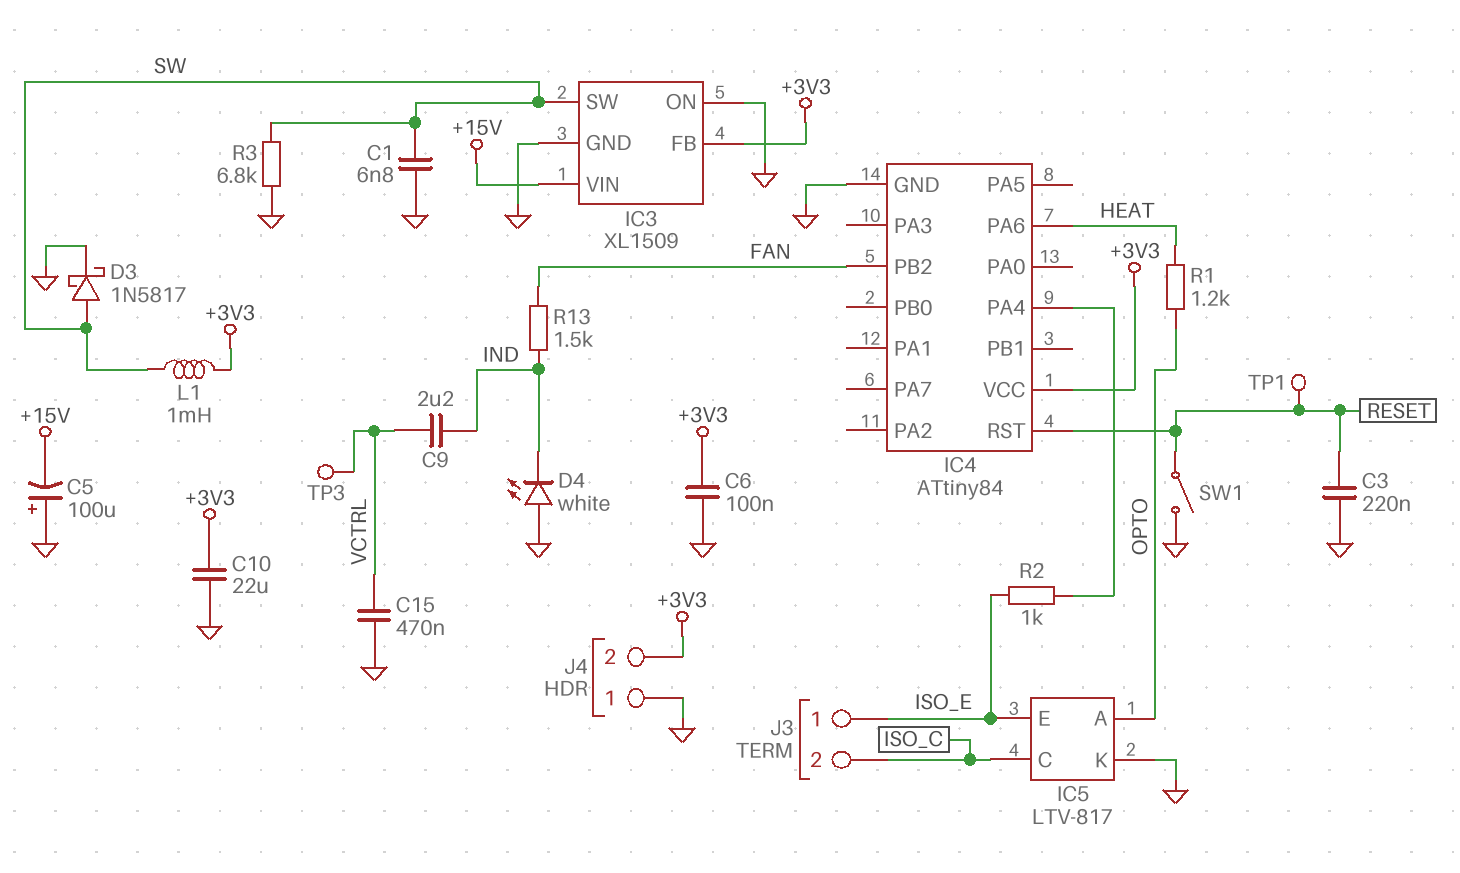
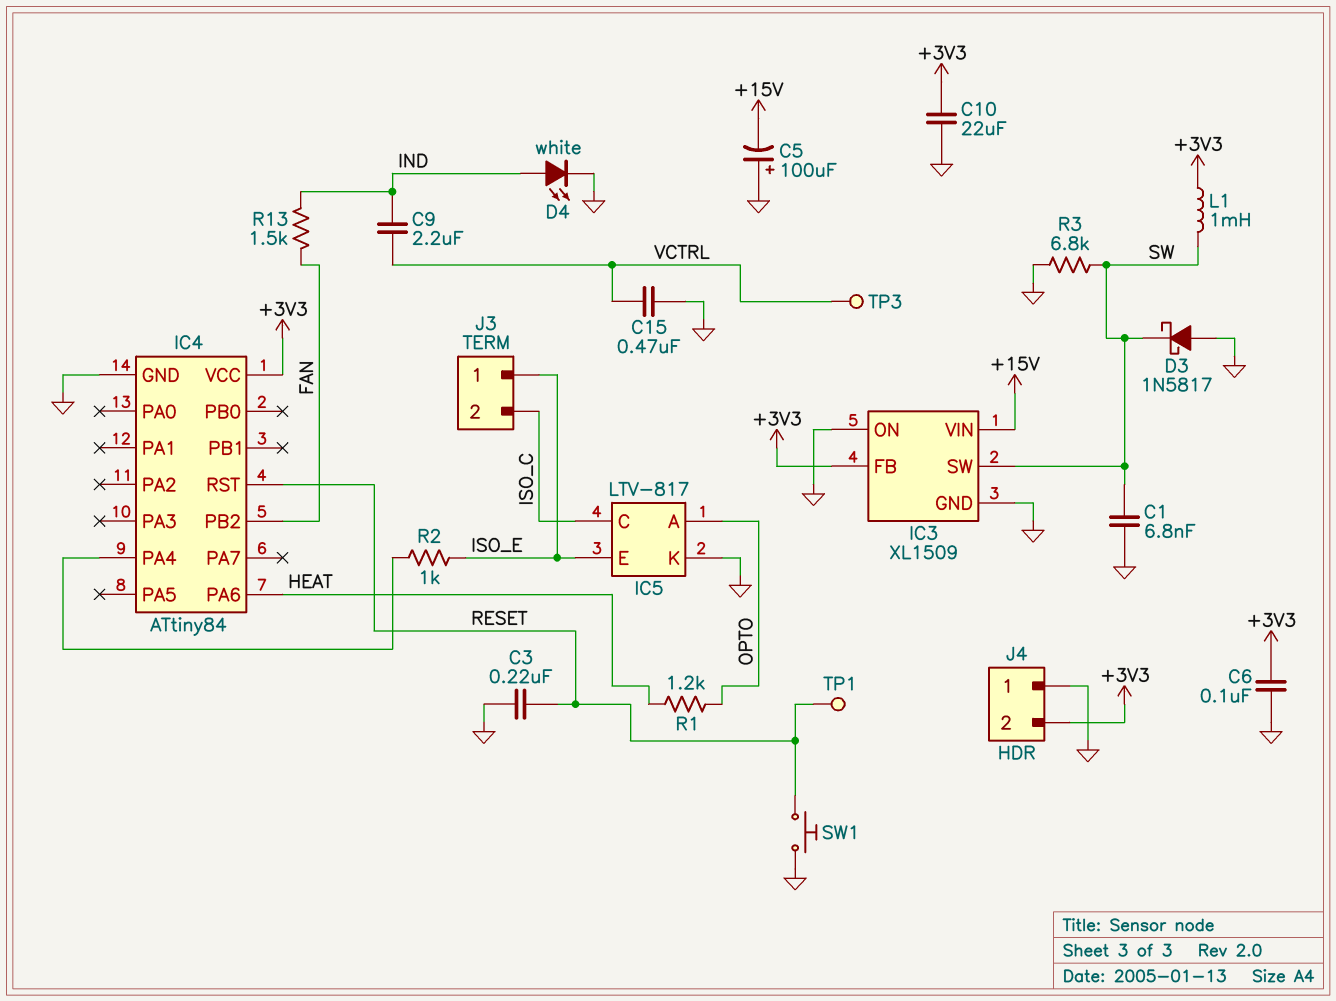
D3: schottky 1N5817 (A SW, K GND) -> schottky 1N5817 (A GND, K SW)
D4: LED white (A GND, K IND) -> LED white (A IND, K GND)
SW1: switch (GND, RESET) -> button (GND, RESET)

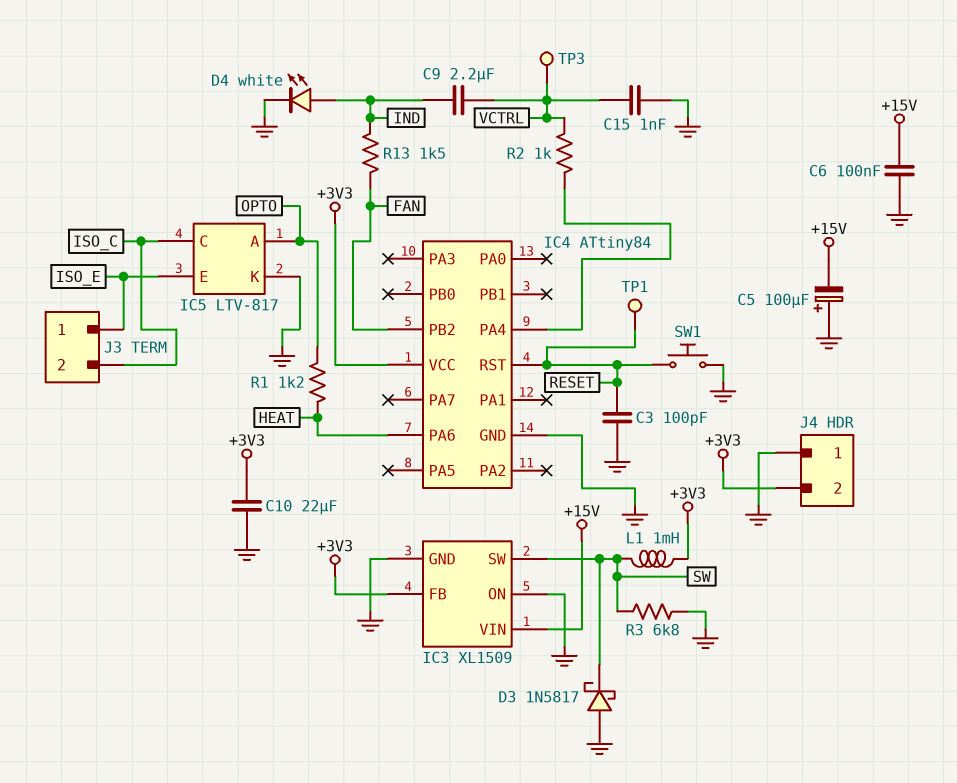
C1: 6.8nF (GND, SW) -> none
C3: 220nF (GND, RESET) -> 100pF (GND, RESET)
C6: 100nF (+3V3, GND) -> 100nF (+15V, GND)
C15: 470nF (GND, VCTRL) -> 1nF (GND, VCTRL)
R2: 1k (IC4/PA4, ISO_E) -> 1k (IC4/PA4, VCTRL)

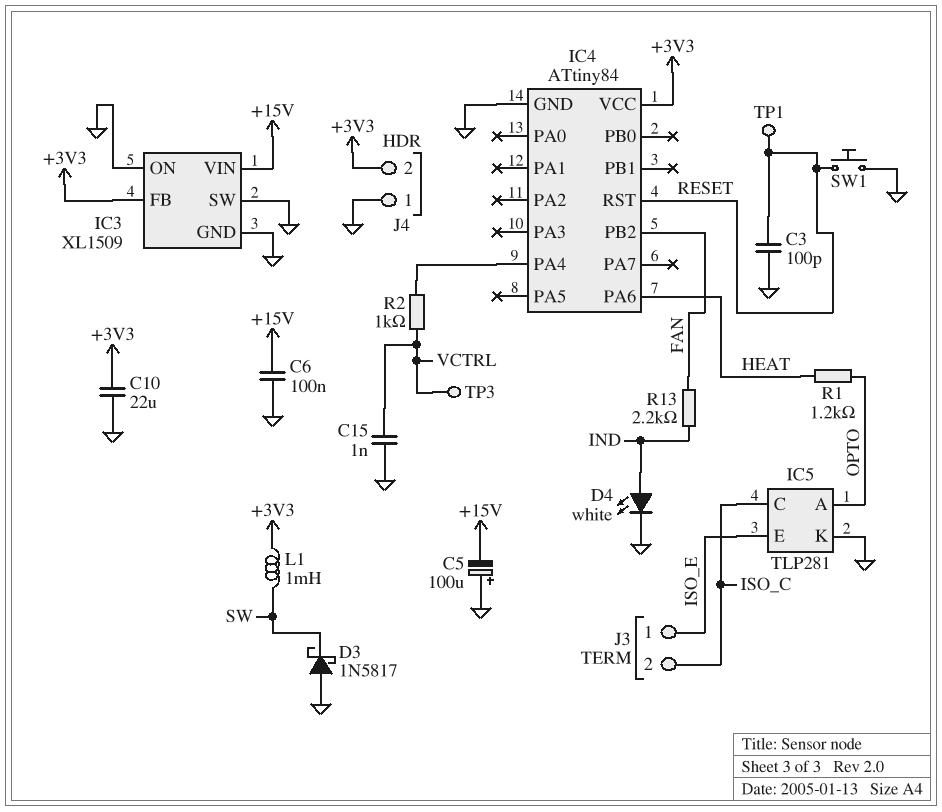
C9: 2.2uF (IND, VCTRL) -> none
IC3 pin SW: SW -> GND
IC5: LTV-817 -> TLP281
R3: 6.8k (GND, SW) -> none
R13: 1.5k (FAN, IND) -> 2.2k (FAN, IND)

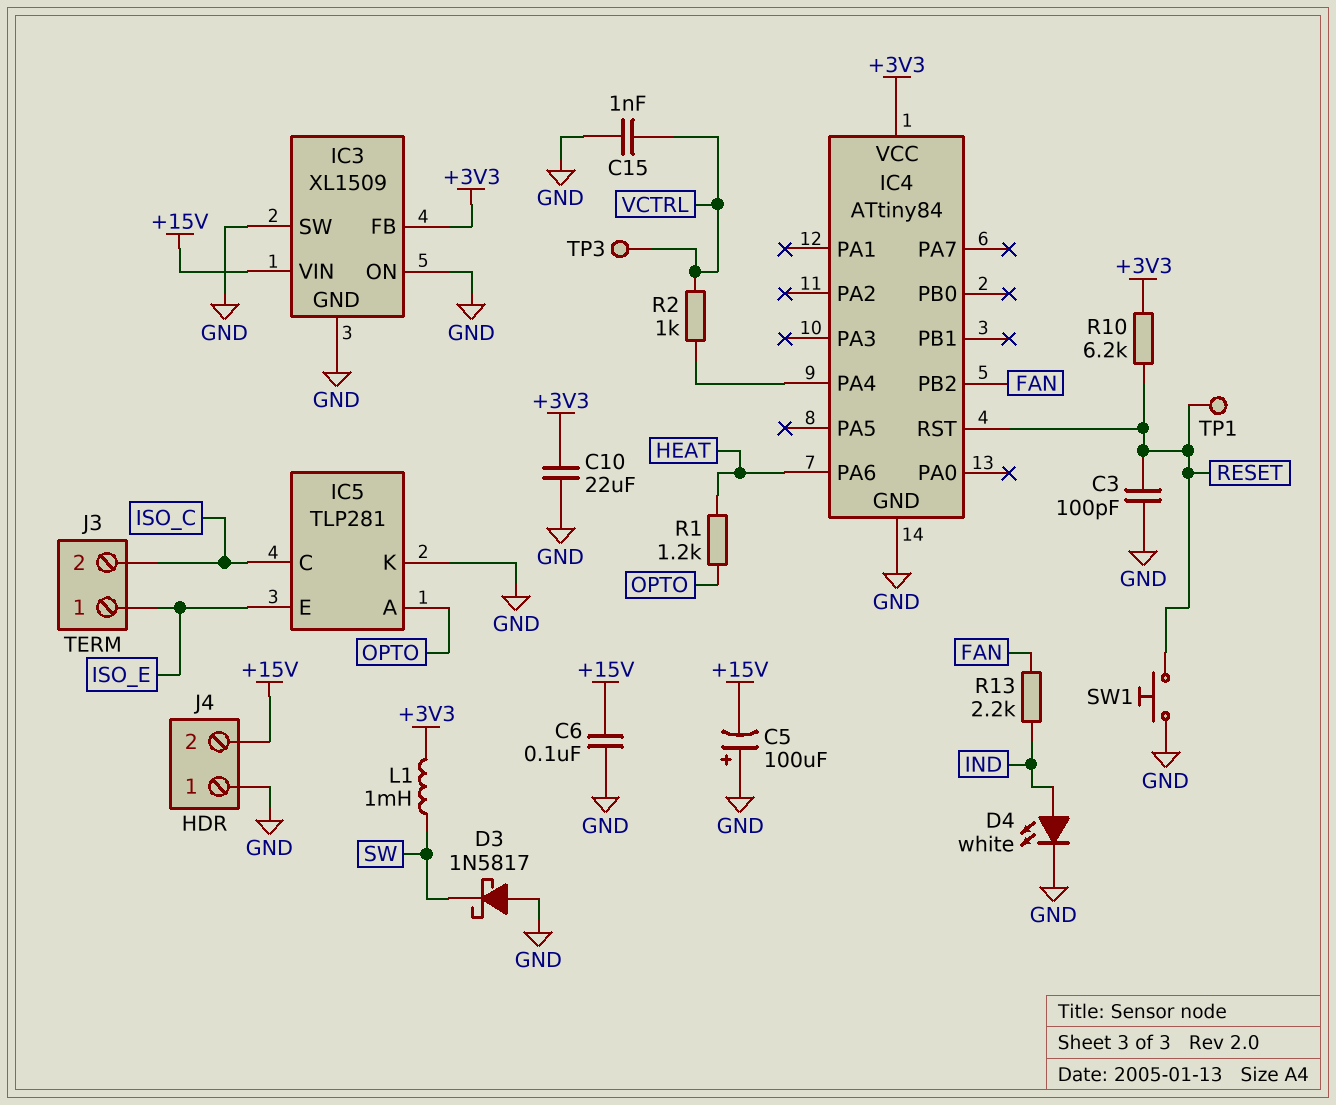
J4 pin 2: +3V3 -> +15V
R10: none -> 6.2k (+3V3, RESET)

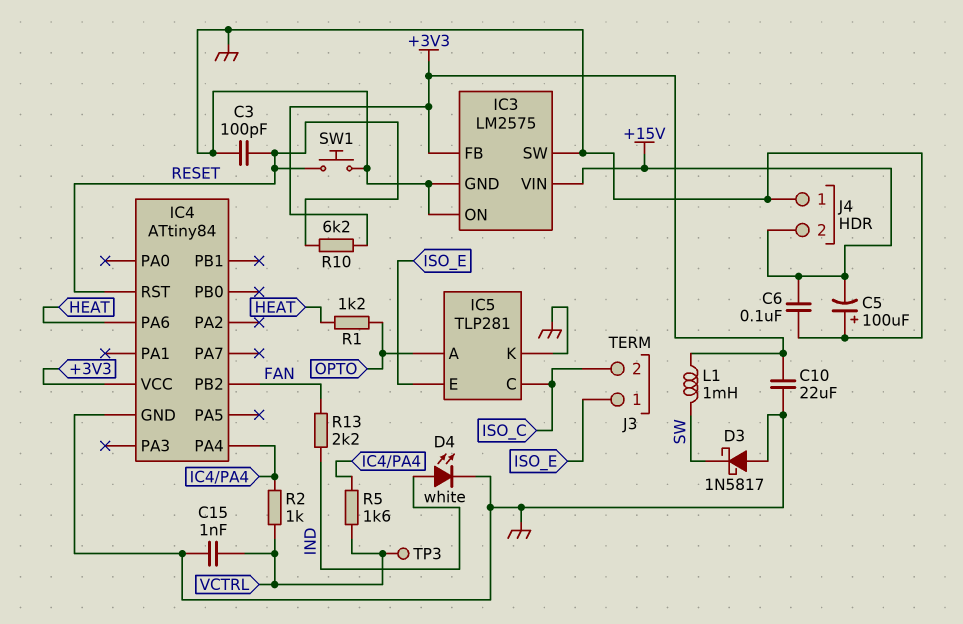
IC3: XL1509 -> LM2575
R5: none -> 1.6k (IC4/PA4, VCTRL)
TP1: test point (RESET) -> none

